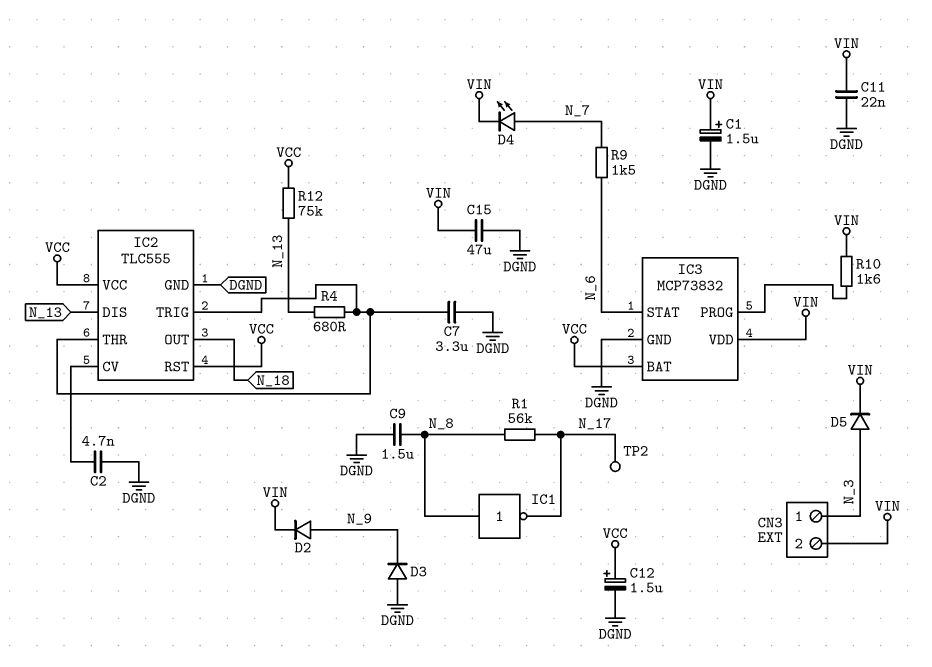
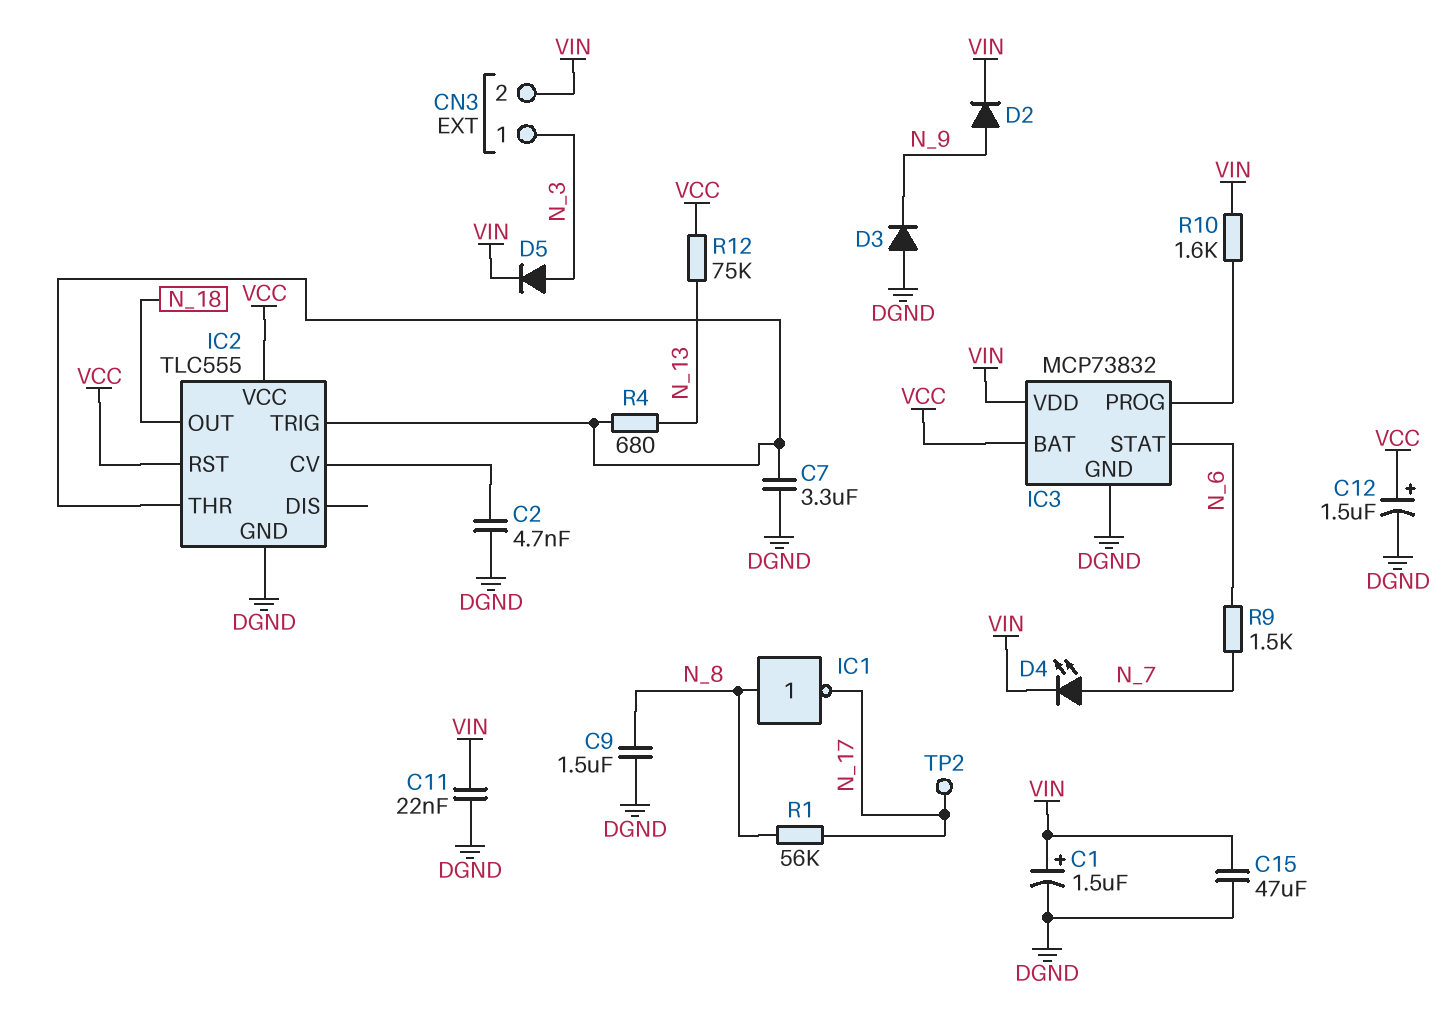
IC2 pin DIS: N_13 -> none

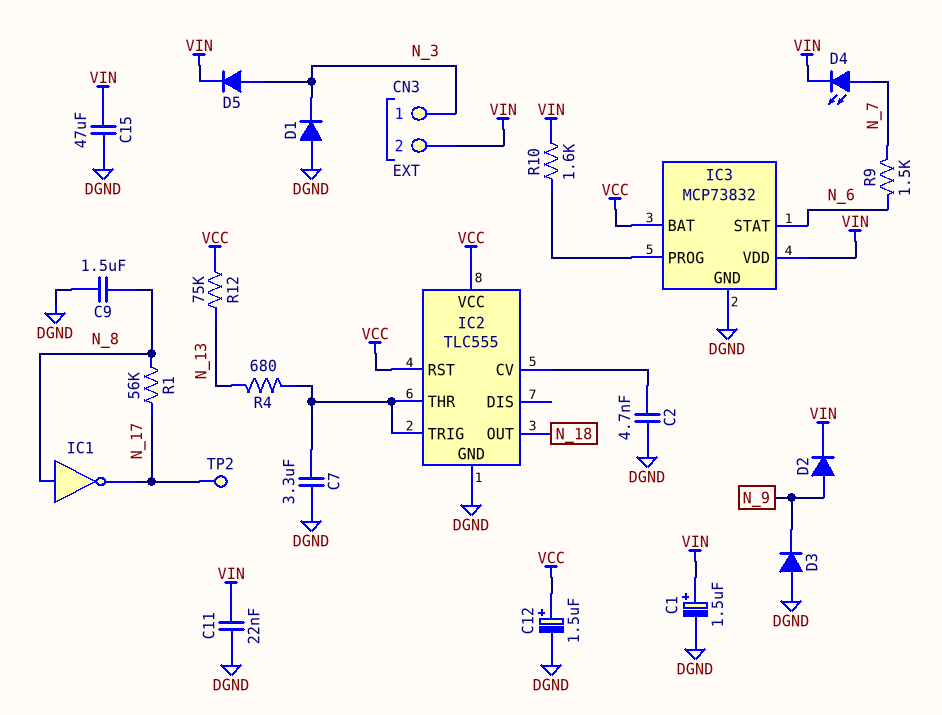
D1: none -> diode (A DGND, K N_3)

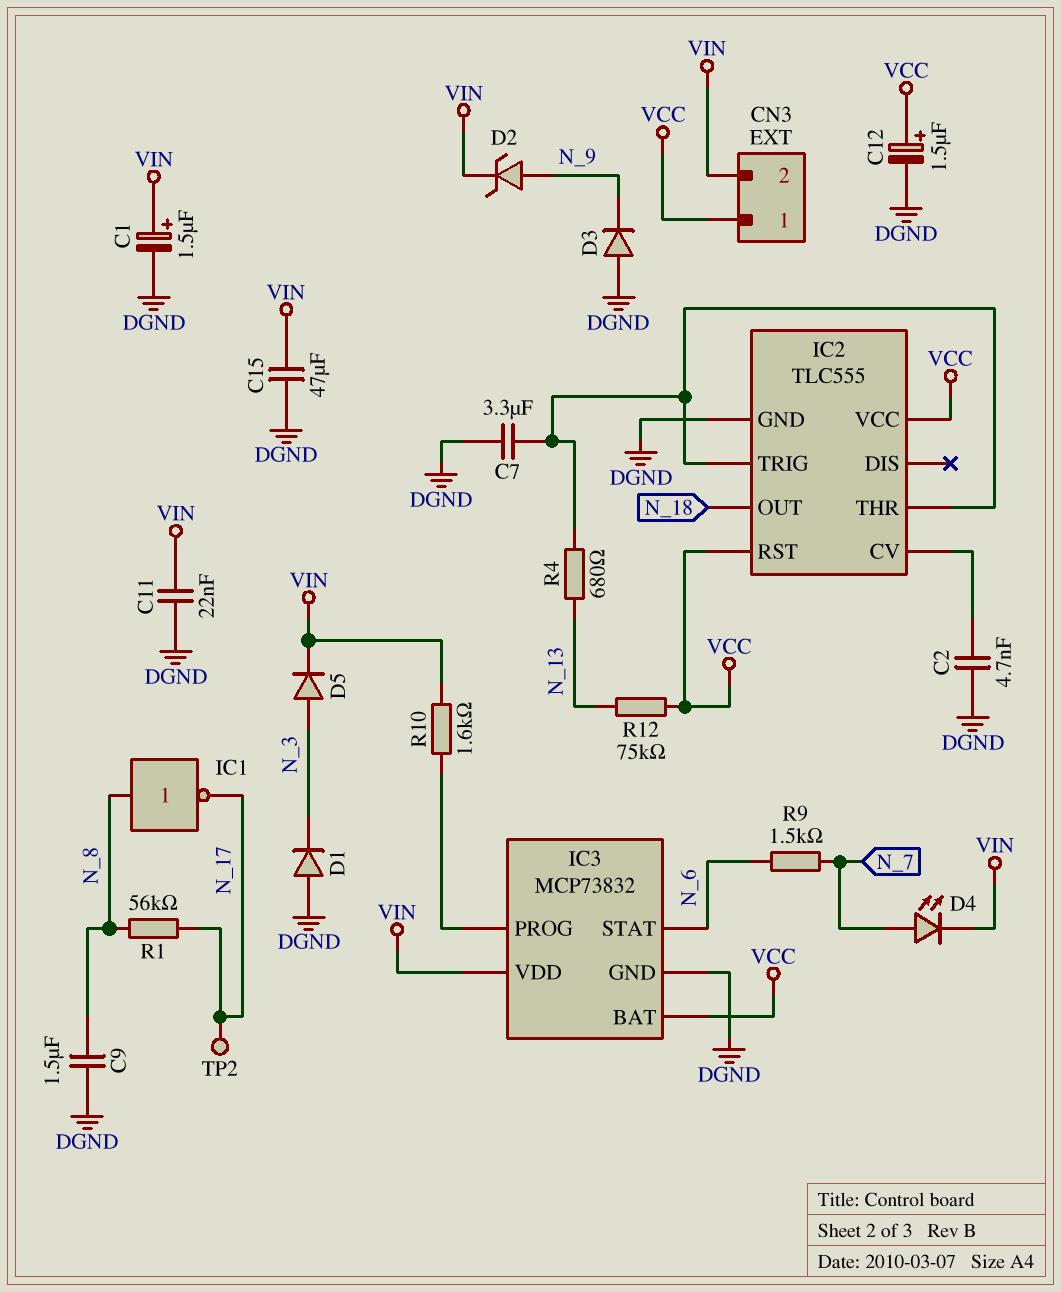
CN3 pin 1: N_3 -> VCC
D2: diode (A N_9, K VIN) -> zener (A N_9, K VIN)

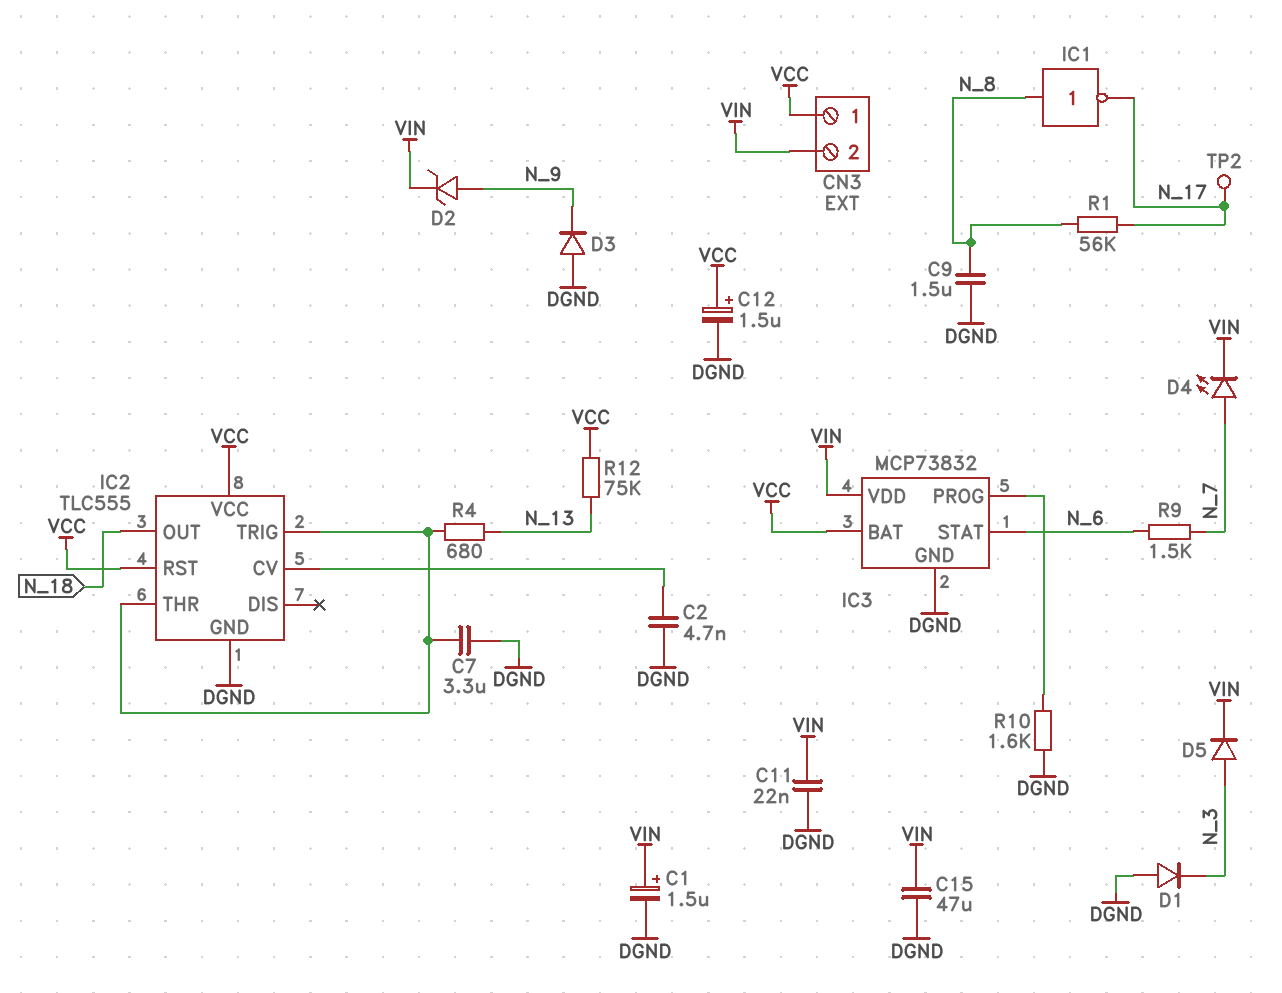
R10: 1.6k (IC3/PROG, VIN) -> 1.6k (DGND, IC3/PROG)

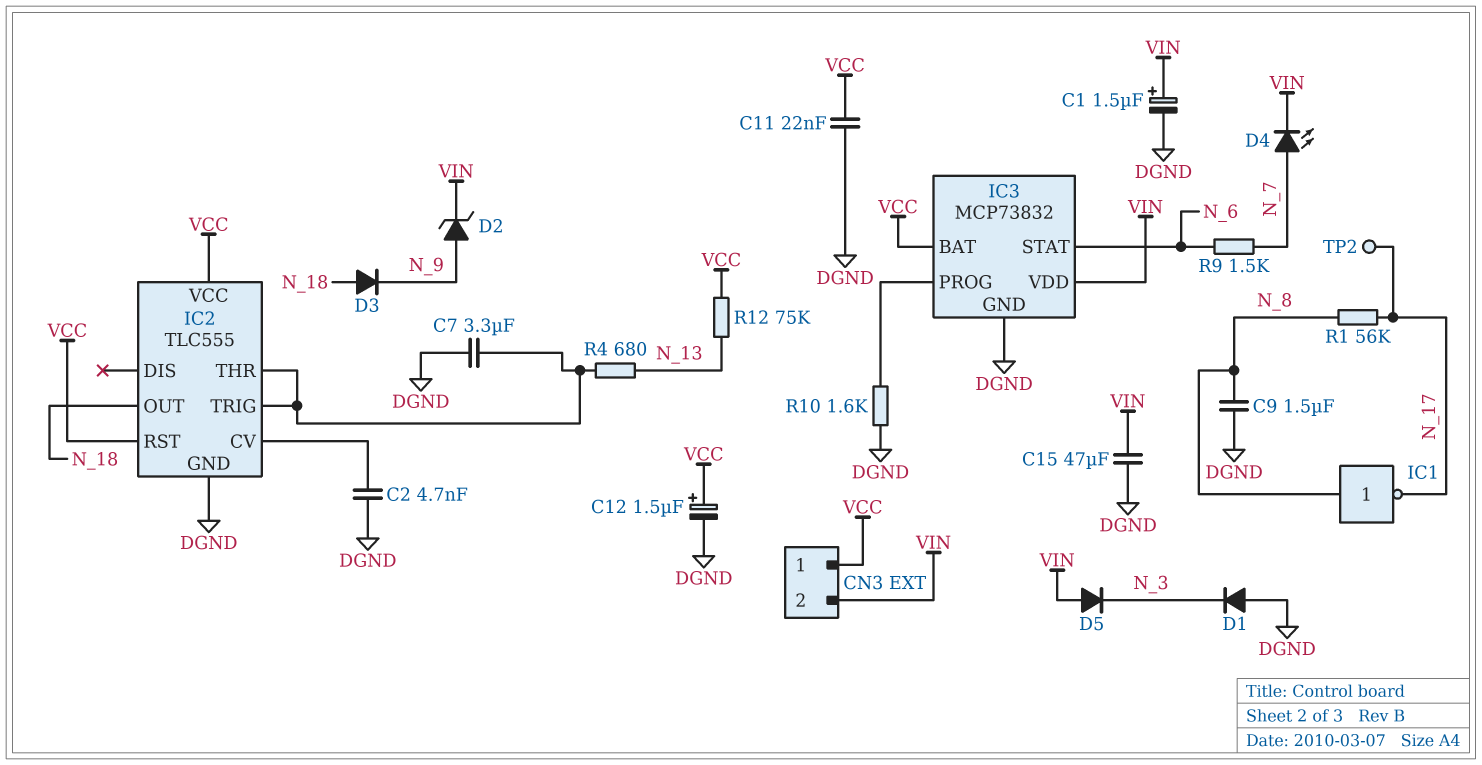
C11: 22nF (DGND, VIN) -> 22nF (DGND, VCC)
D3: diode (A DGND, K N_9) -> diode (A N_18, K N_9)
D5: diode (A N_3, K VIN) -> diode (A VIN, K N_3)

